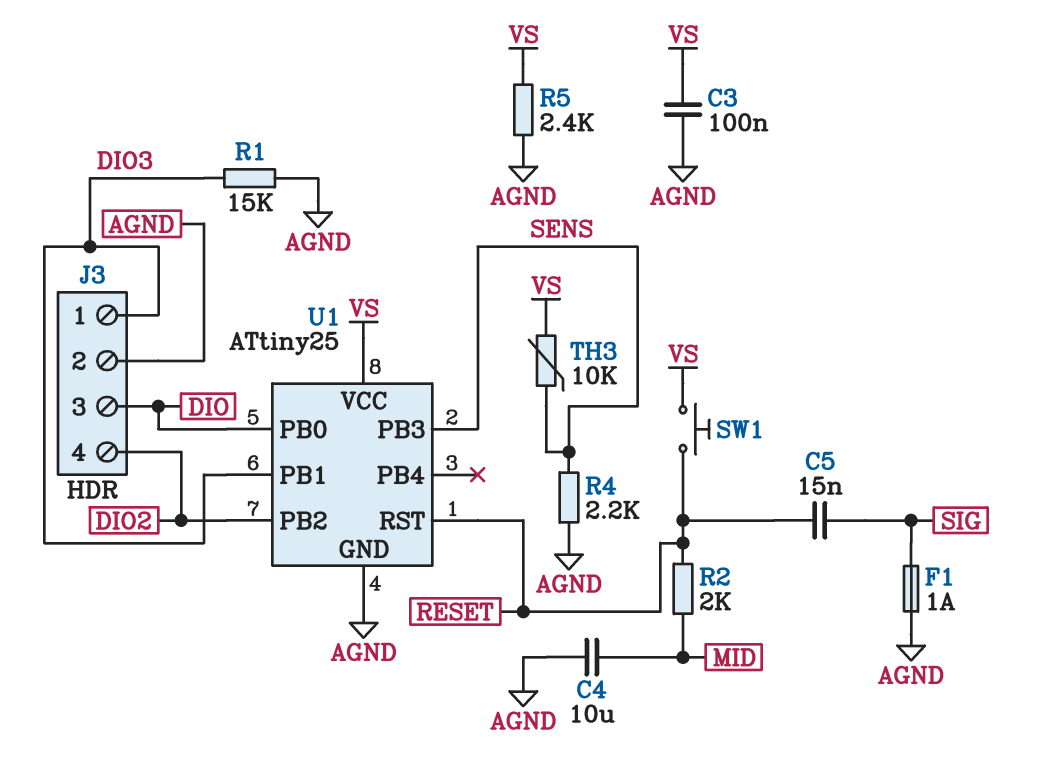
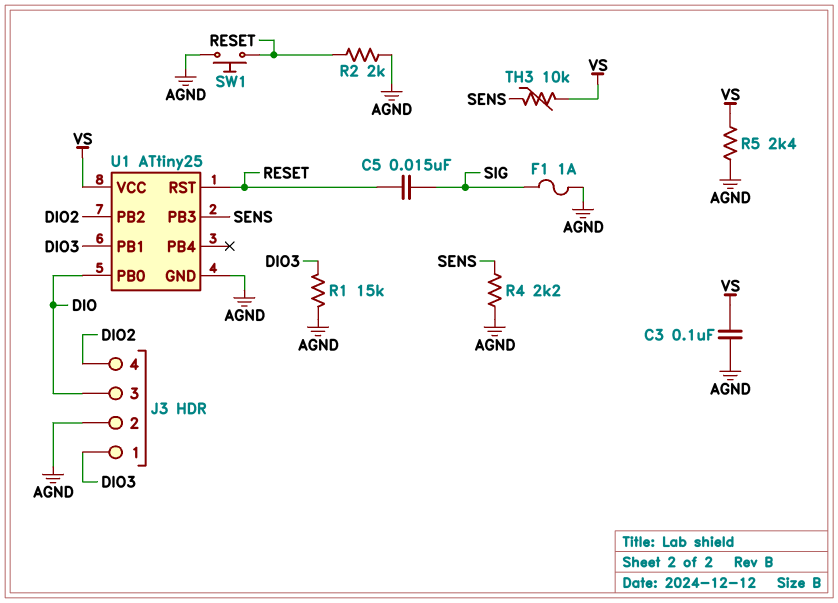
C4: 10uF (AGND, MID) -> none
R2: 2k (MID, RESET) -> 2k (AGND, RESET)
SW1: button (RESET, VS) -> button (AGND, RESET)

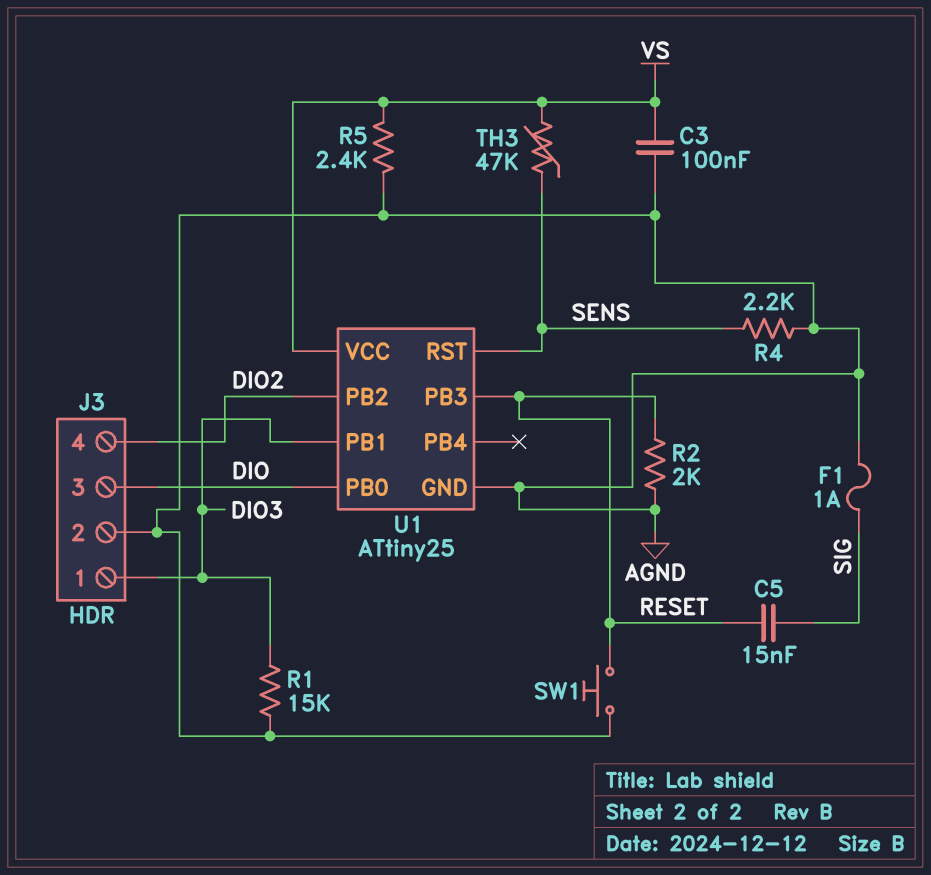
TH3: 10k (SENS, VS) -> 47k (SENS, VS)
U1 pin PB3: SENS -> RESET
U1 pin RST: RESET -> SENS

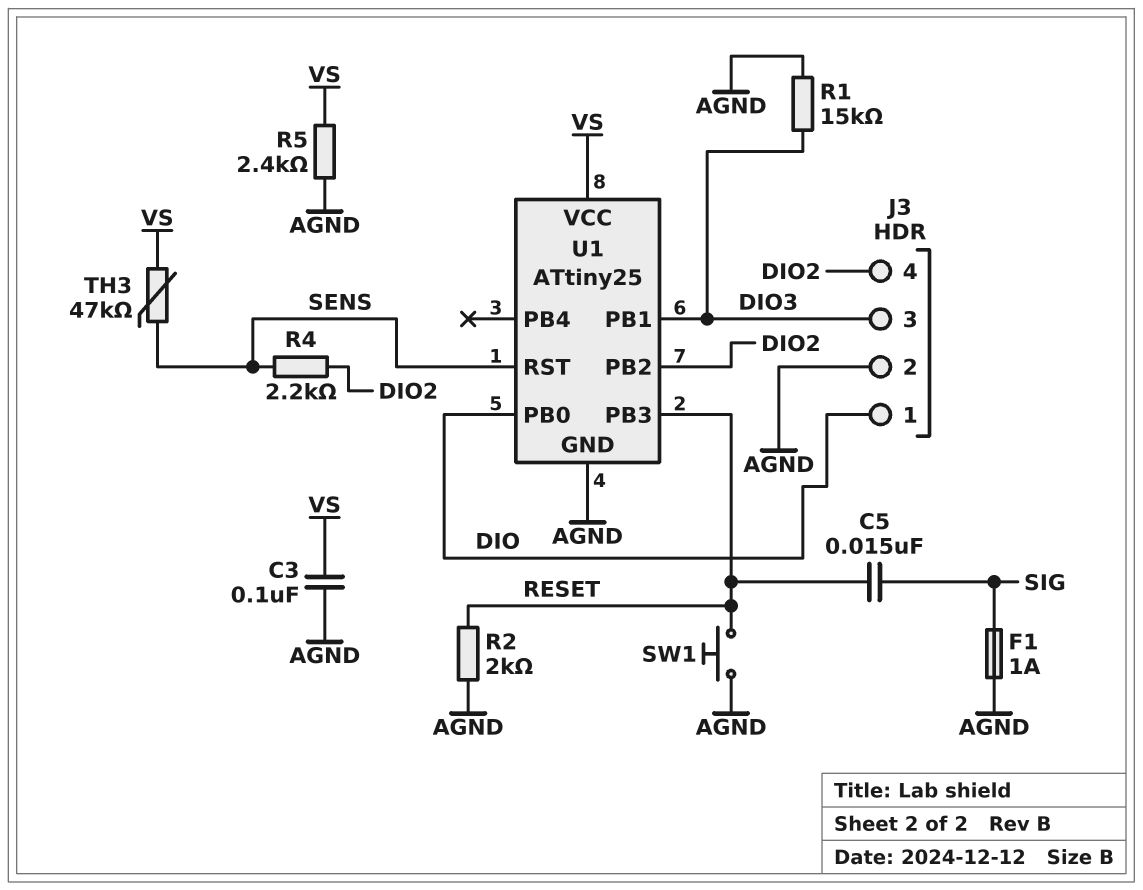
J3 pin 1: DIO3 -> DIO
J3 pin 3: DIO -> DIO3
R4: 2.2k (AGND, SENS) -> 2.2k (DIO2, SENS)

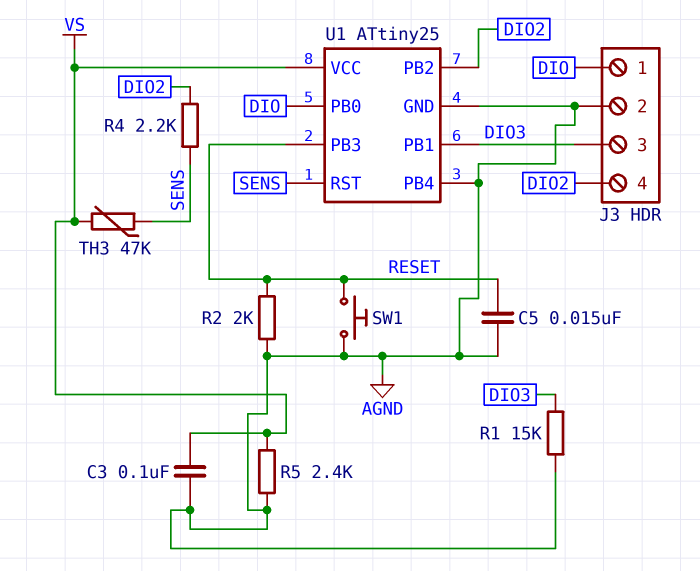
C5: 15nF (RESET, SIG) -> 15nF (AGND, RESET)
F1: 1A (AGND, SIG) -> none
U1 pin PB4: none -> AGND

